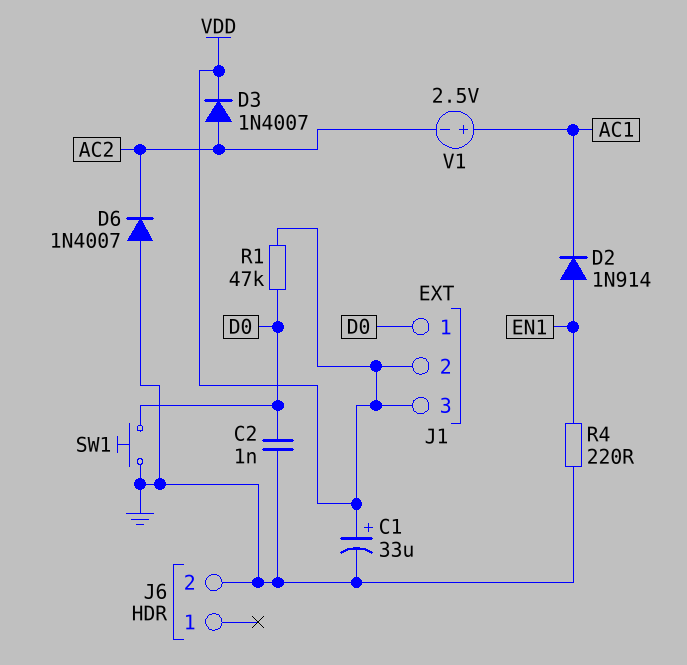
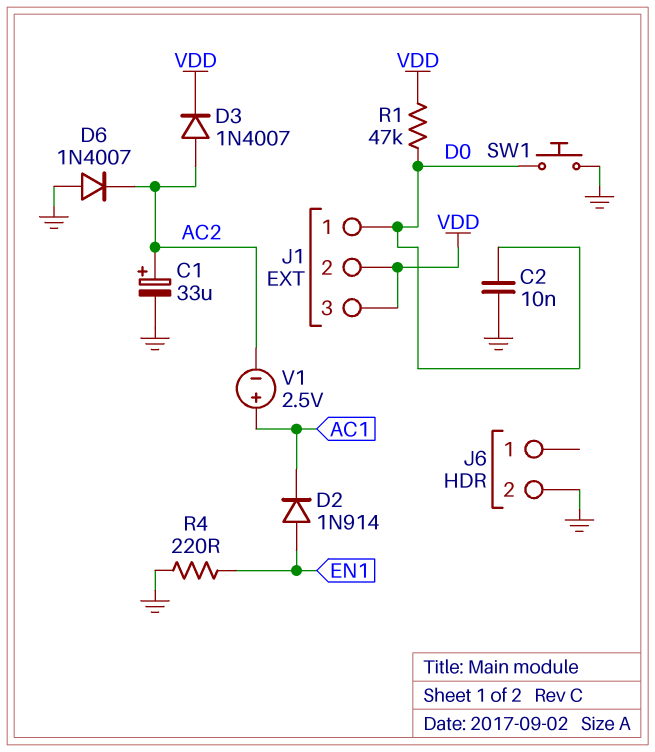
C1: 33uF (plus VDD, minus GND) -> 33uF (plus AC2, minus GND)
C2: 1nF (D0, GND) -> 10nF (D0, GND)

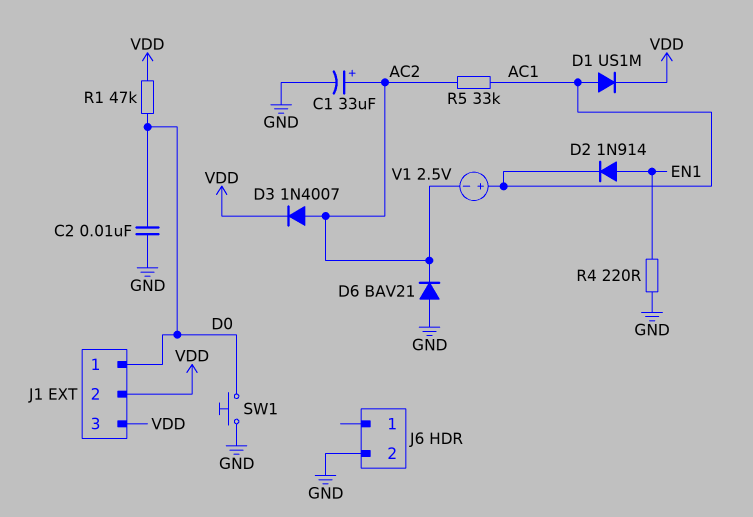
D1: none -> diode US1M (A AC1, K VDD)
D6: diode 1N4007 (A GND, K AC2) -> diode BAV21 (A GND, K AC2)
R5: none -> 33k (AC1, AC2)

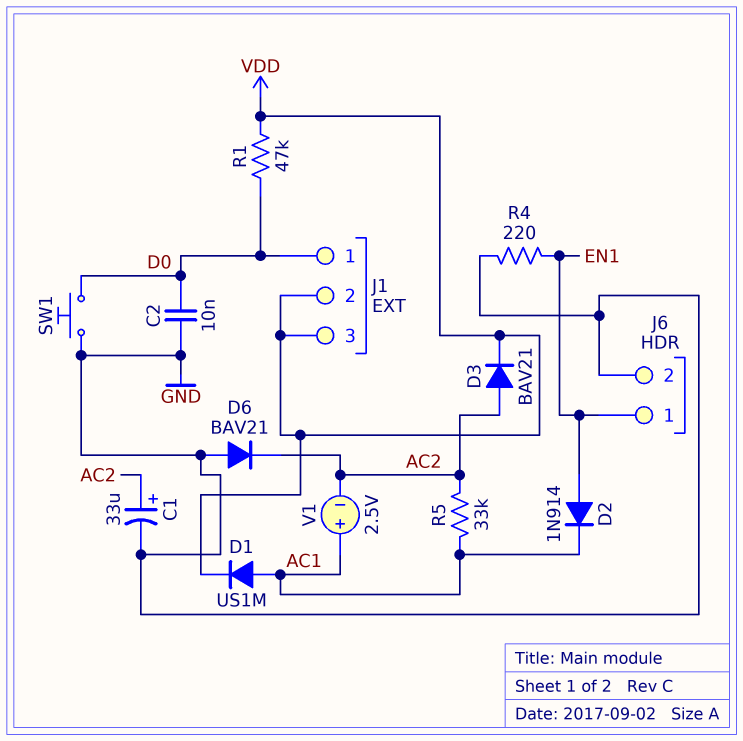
D3: diode 1N4007 (A AC2, K VDD) -> diode BAV21 (A AC2, K VDD)
J6 pin 1: none -> EN1

